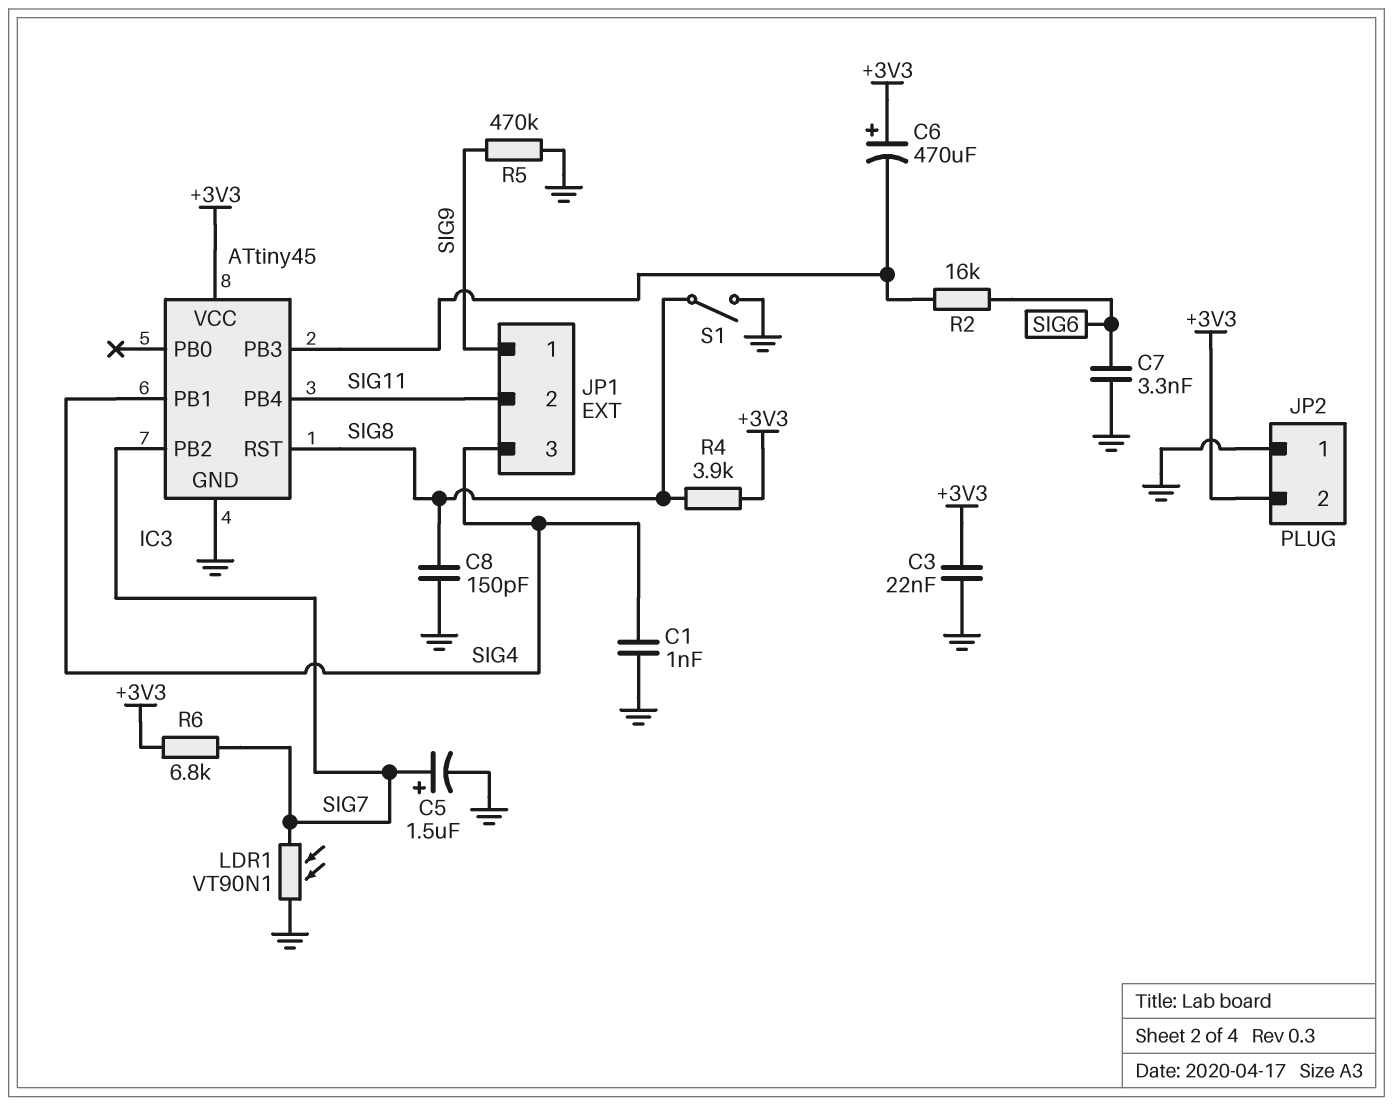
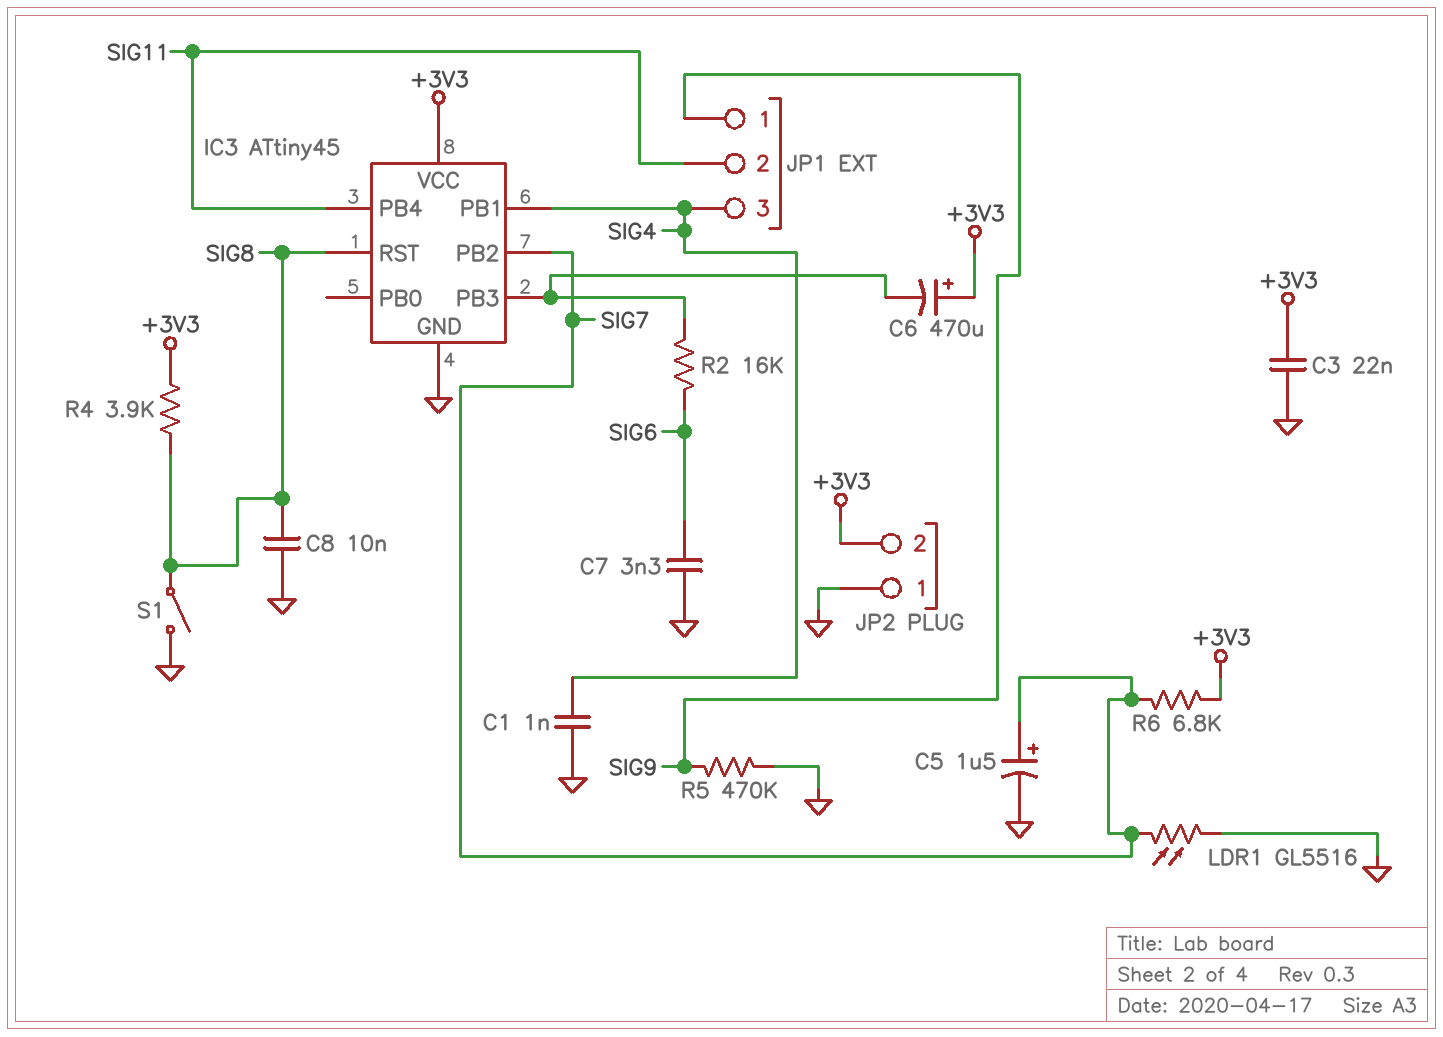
C8: 150pF (GND, SIG8) -> 10nF (GND, SIG8)
LDR1: VT90N1 (GND, SIG7) -> GL5516 (GND, SIG7)

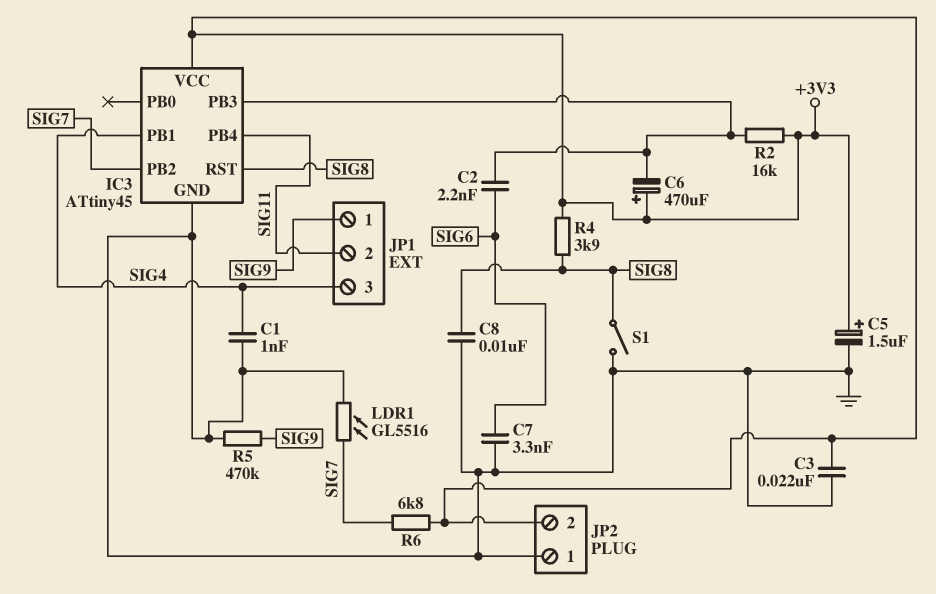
C2: none -> 2.2nF (IC3/PB3, SIG6)
C5: 1.5uF (plus SIG7, minus GND) -> 1.5uF (plus +3V3, minus GND)
R2: 16k (IC3/PB3, SIG6) -> 16k (+3V3, IC3/PB3)

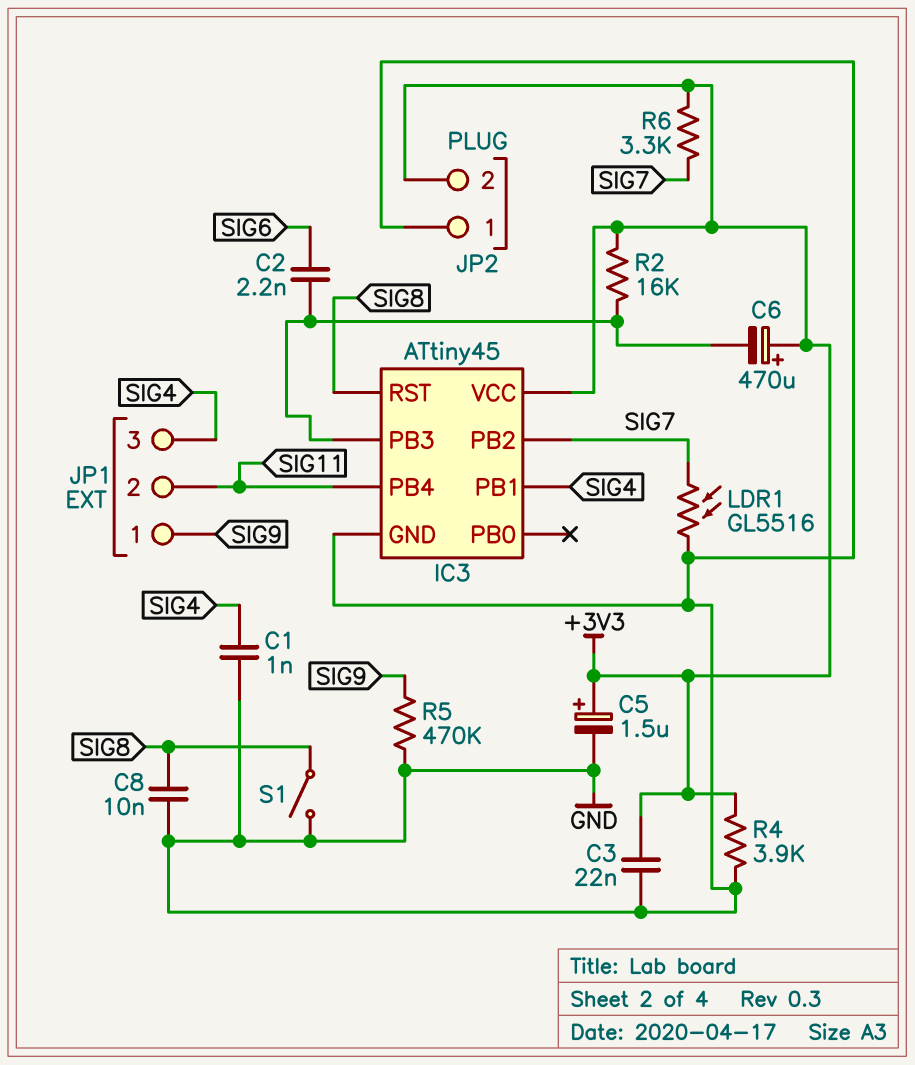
C7: 3.3nF (GND, SIG6) -> none
R4: 3.9k (+3V3, SIG8) -> 3.9k (+3V3, GND)
R6: 6.8k (+3V3, SIG7) -> 3.3k (+3V3, SIG7)

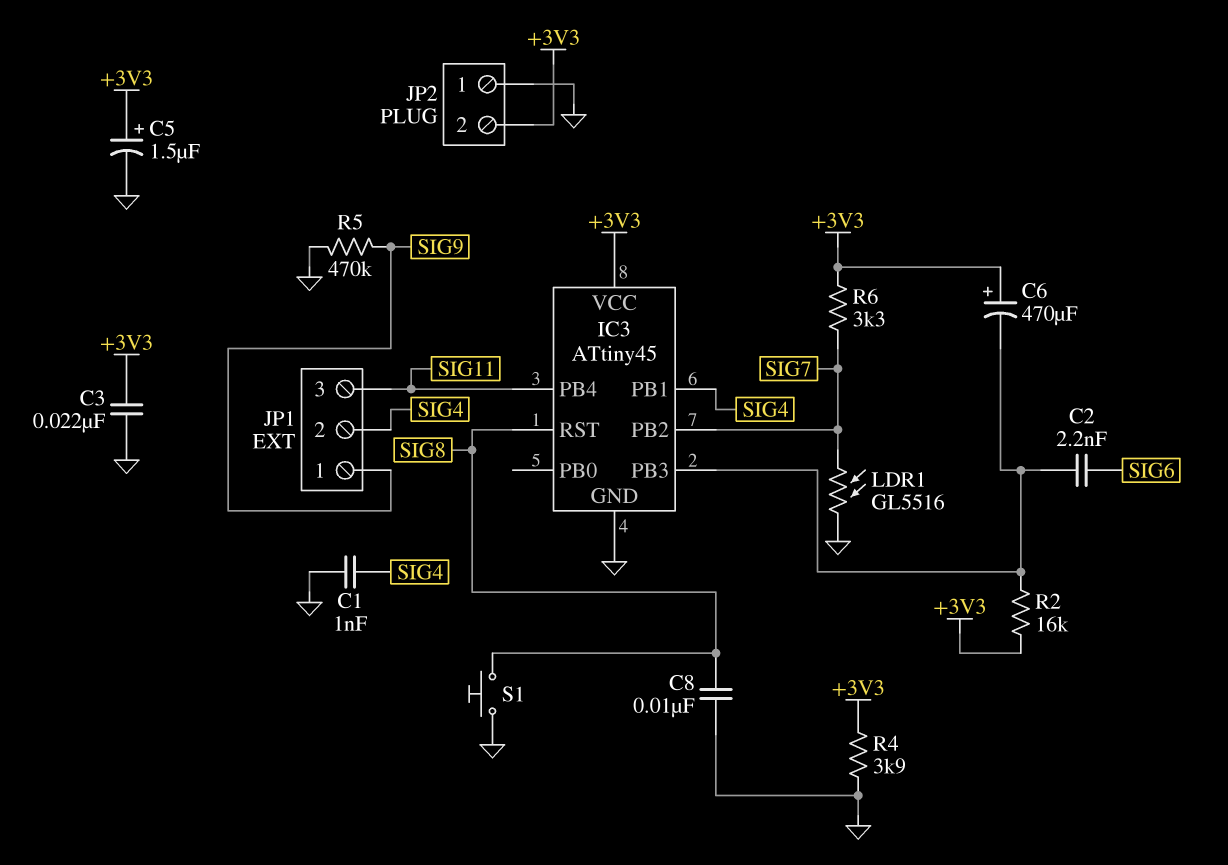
JP1 pin 2: SIG11 -> SIG4
JP1 pin 3: SIG4 -> SIG11
S1: switch (GND, SIG8) -> button (GND, SIG8)

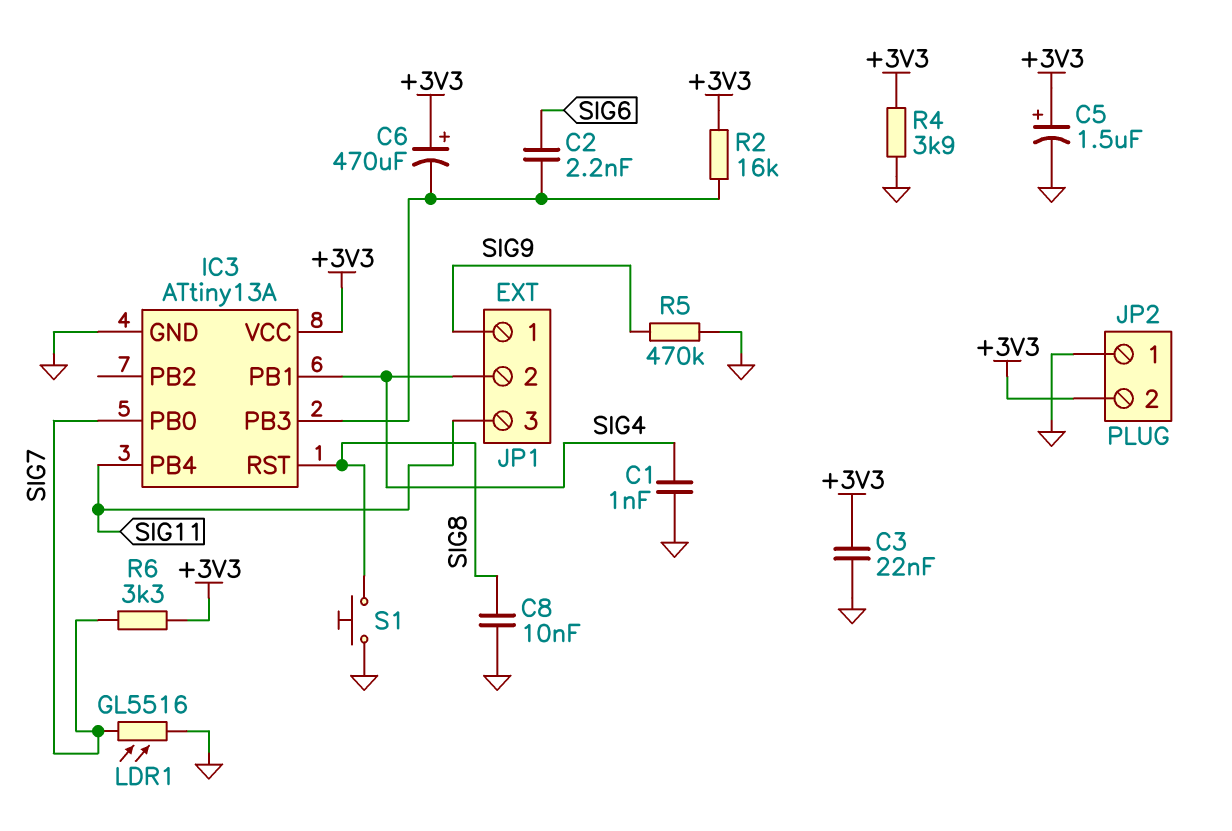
IC3: ATtiny45 -> ATtiny13A
IC3 pin PB0: none -> SIG7
IC3 pin PB2: SIG7 -> none

